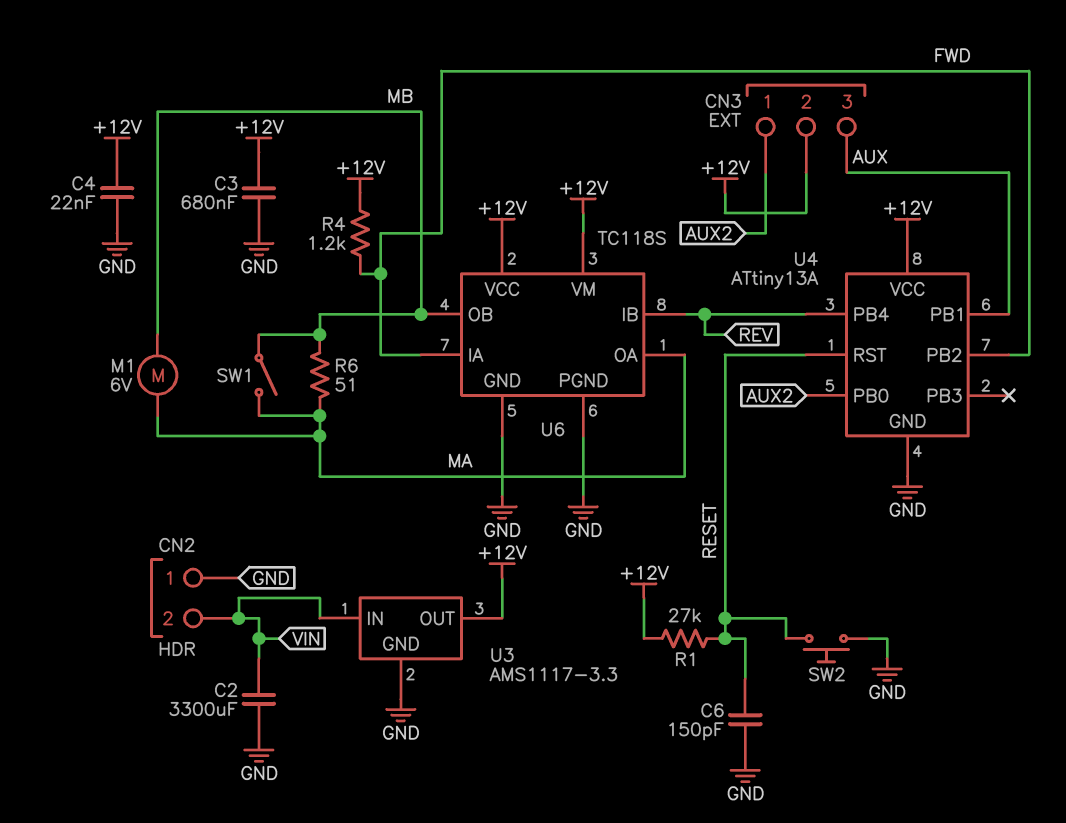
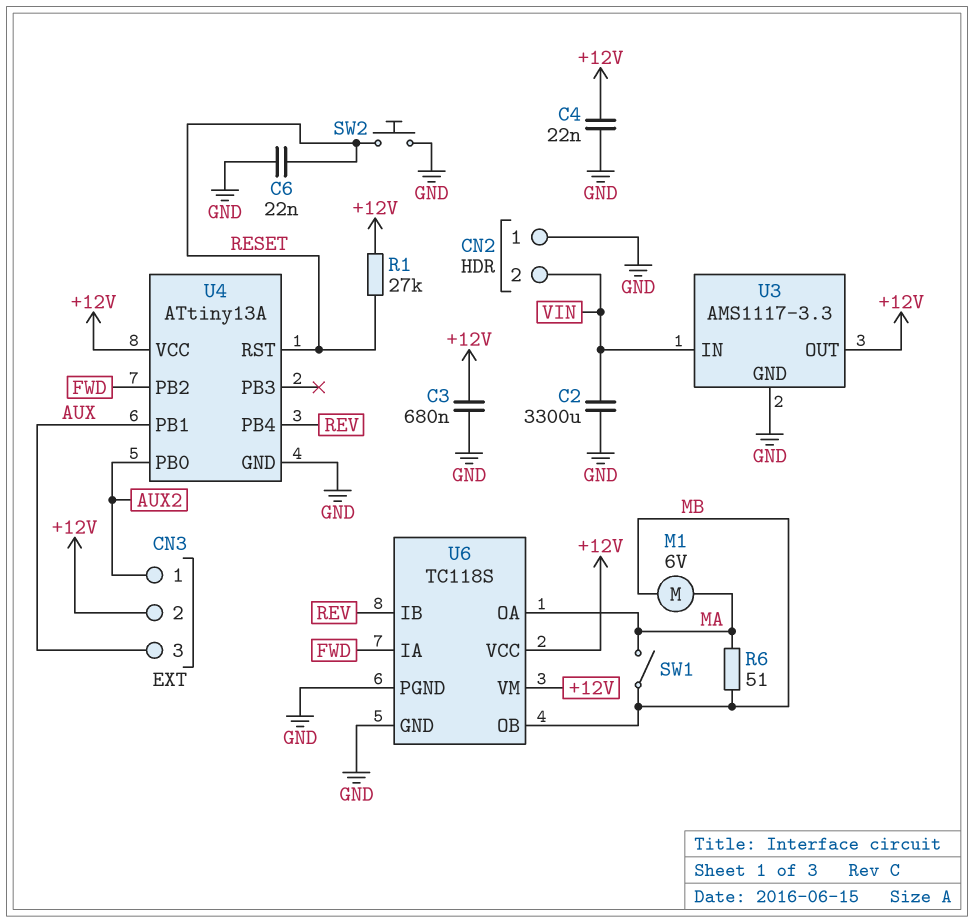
C6: 150pF (GND, RESET) -> 22nF (GND, RESET)
R4: 1.2k (+12V, FWD) -> none

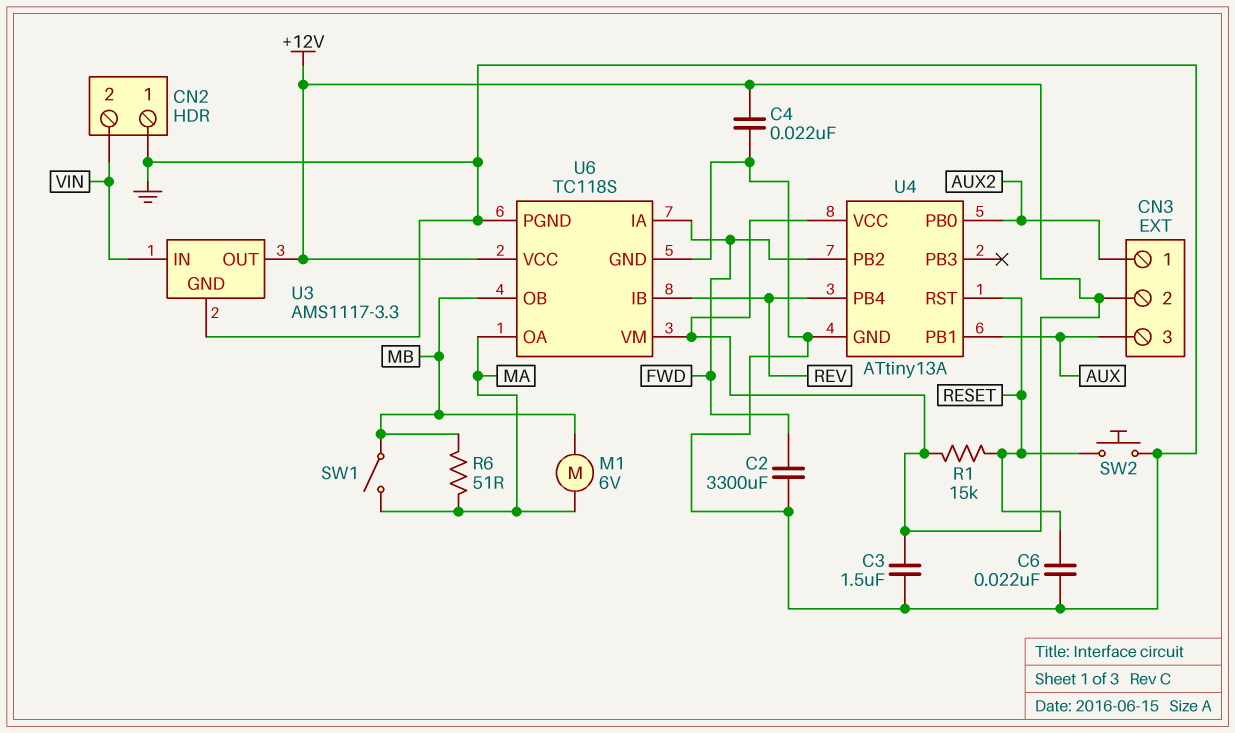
C2: 3300uF (GND, VIN) -> 3300uF (FWD, GND)
C3: 680nF (+12V, GND) -> 1.5uF (+12V, GND)
R1: 27k (+12V, RESET) -> 15k (+12V, RESET)

